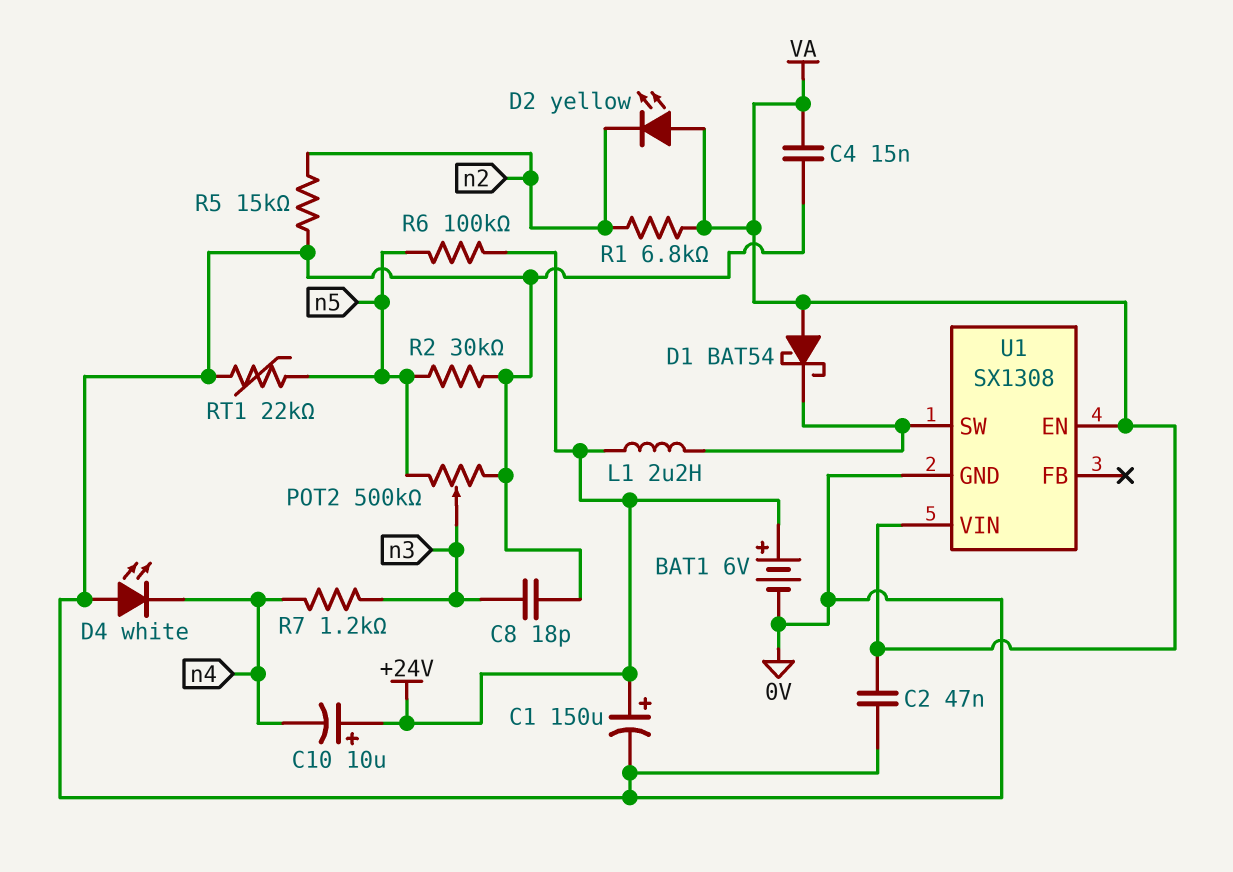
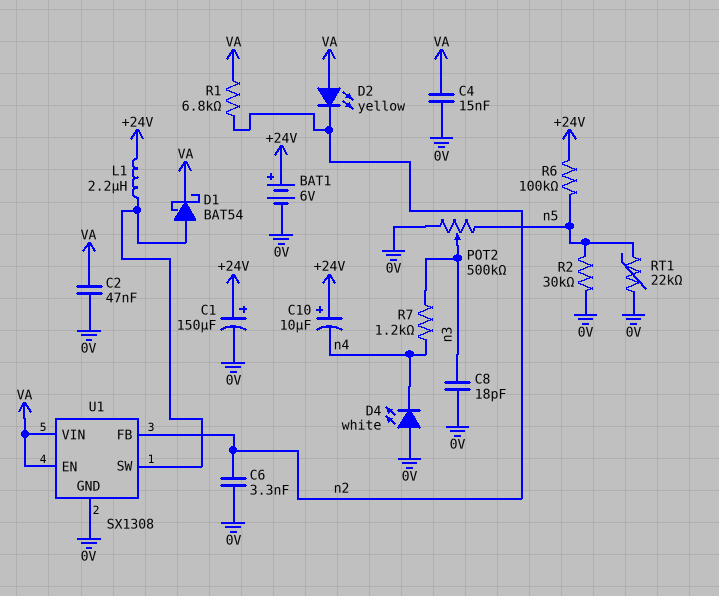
C6: none -> 3.3nF (0V, n2)
D1: schottky BAT54 (A VA, K U1/SW) -> schottky BAT54 (A U1/SW, K VA)
R5: 15k (0V, n2) -> none
U1 pin FB: none -> n2

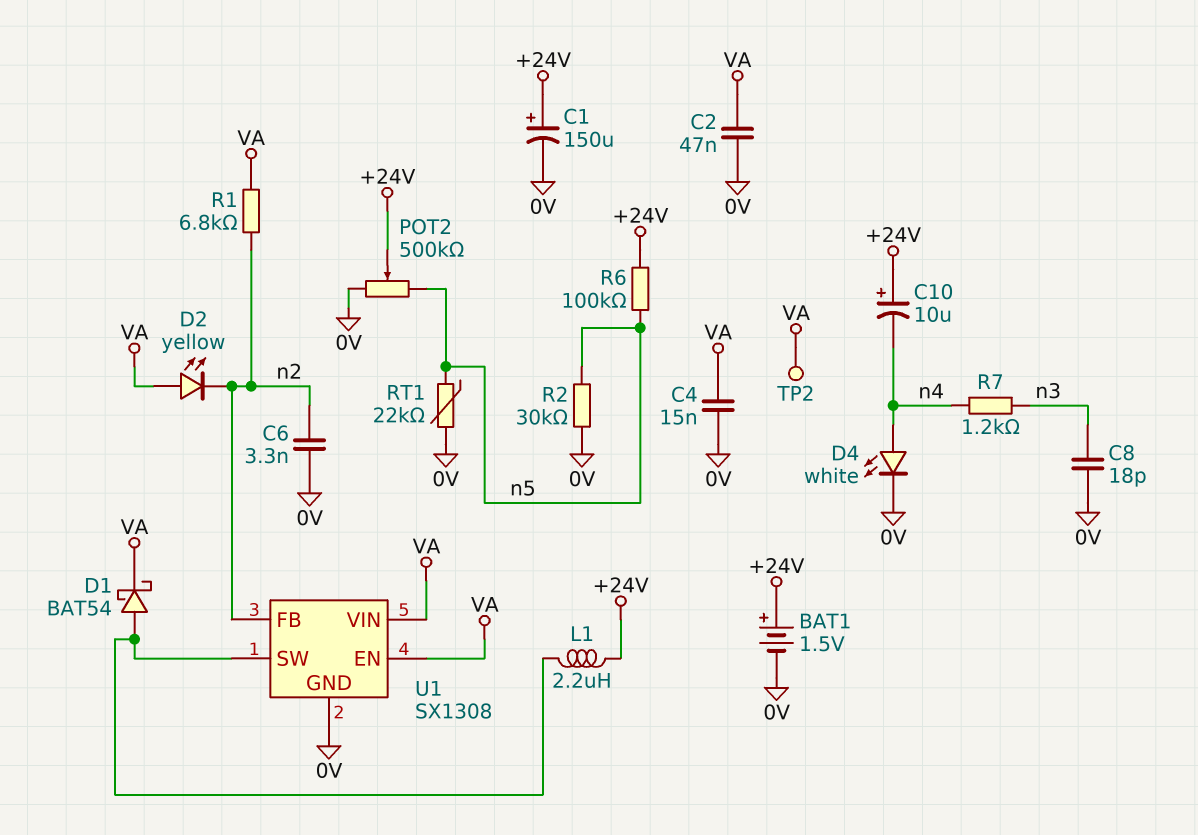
BAT1: 6V (plus +24V, minus 0V) -> 1.5V (plus +24V, minus 0V)
D4: LED white (A 0V, K n4) -> LED white (A n4, K 0V)
POT2: 500k (0V, n5, wiper n3) -> 500k (0V, n5, wiper +24V)
TP2: none -> test point (VA)

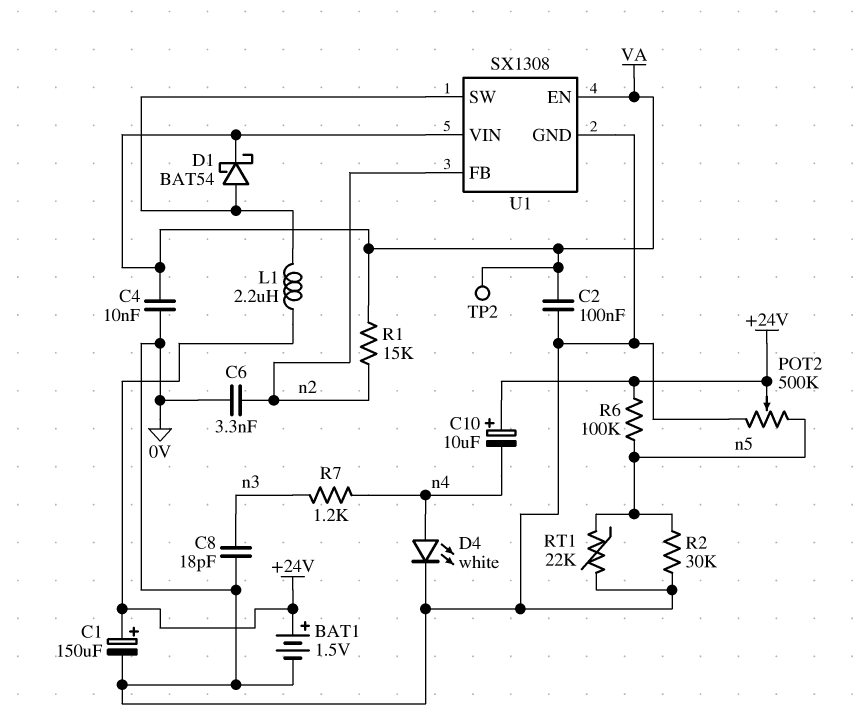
C2: 47nF (0V, VA) -> 100nF (0V, VA)
C4: 15nF (0V, VA) -> 10nF (0V, VA)
D2: LED yellow (A VA, K n2) -> none
R1: 6.8k (VA, n2) -> 15k (VA, n2)

